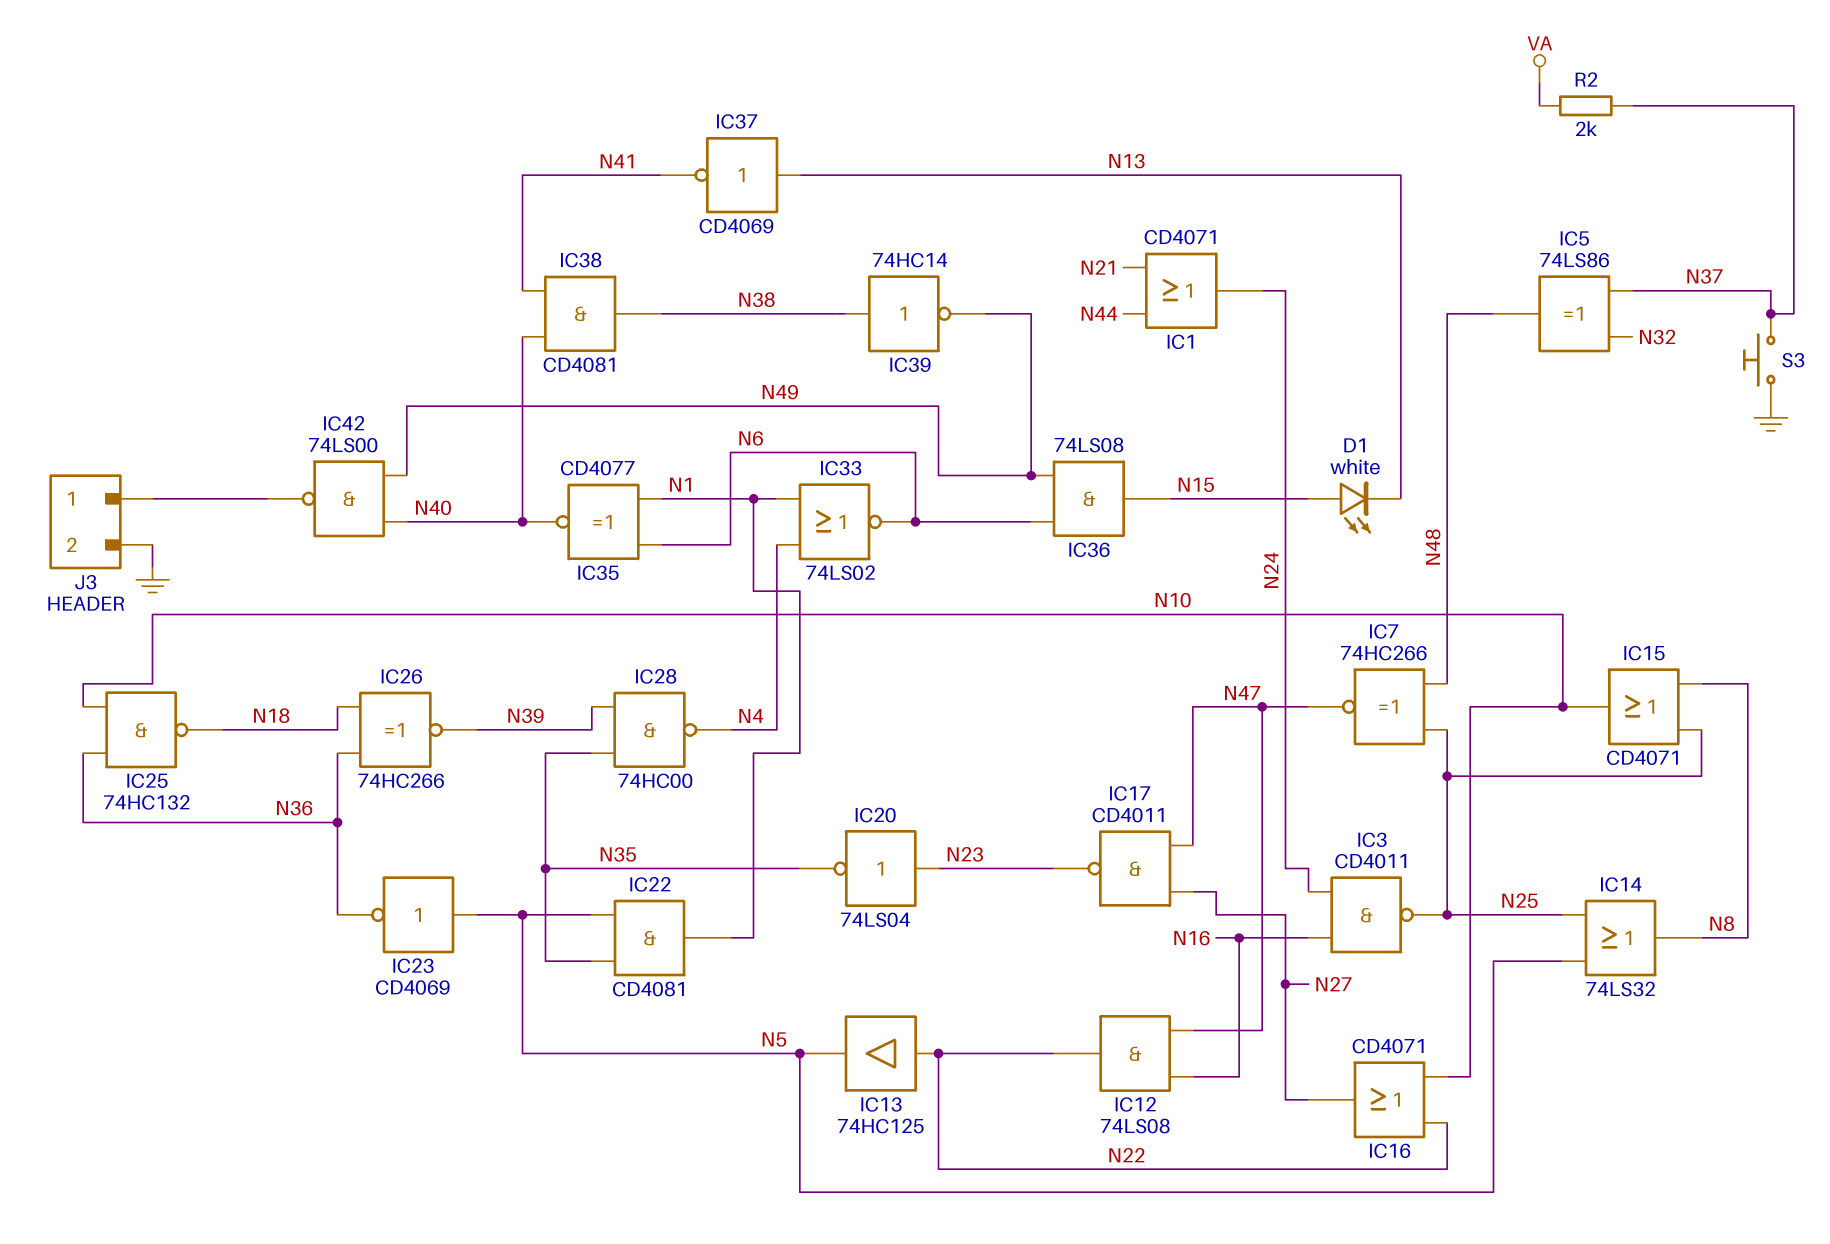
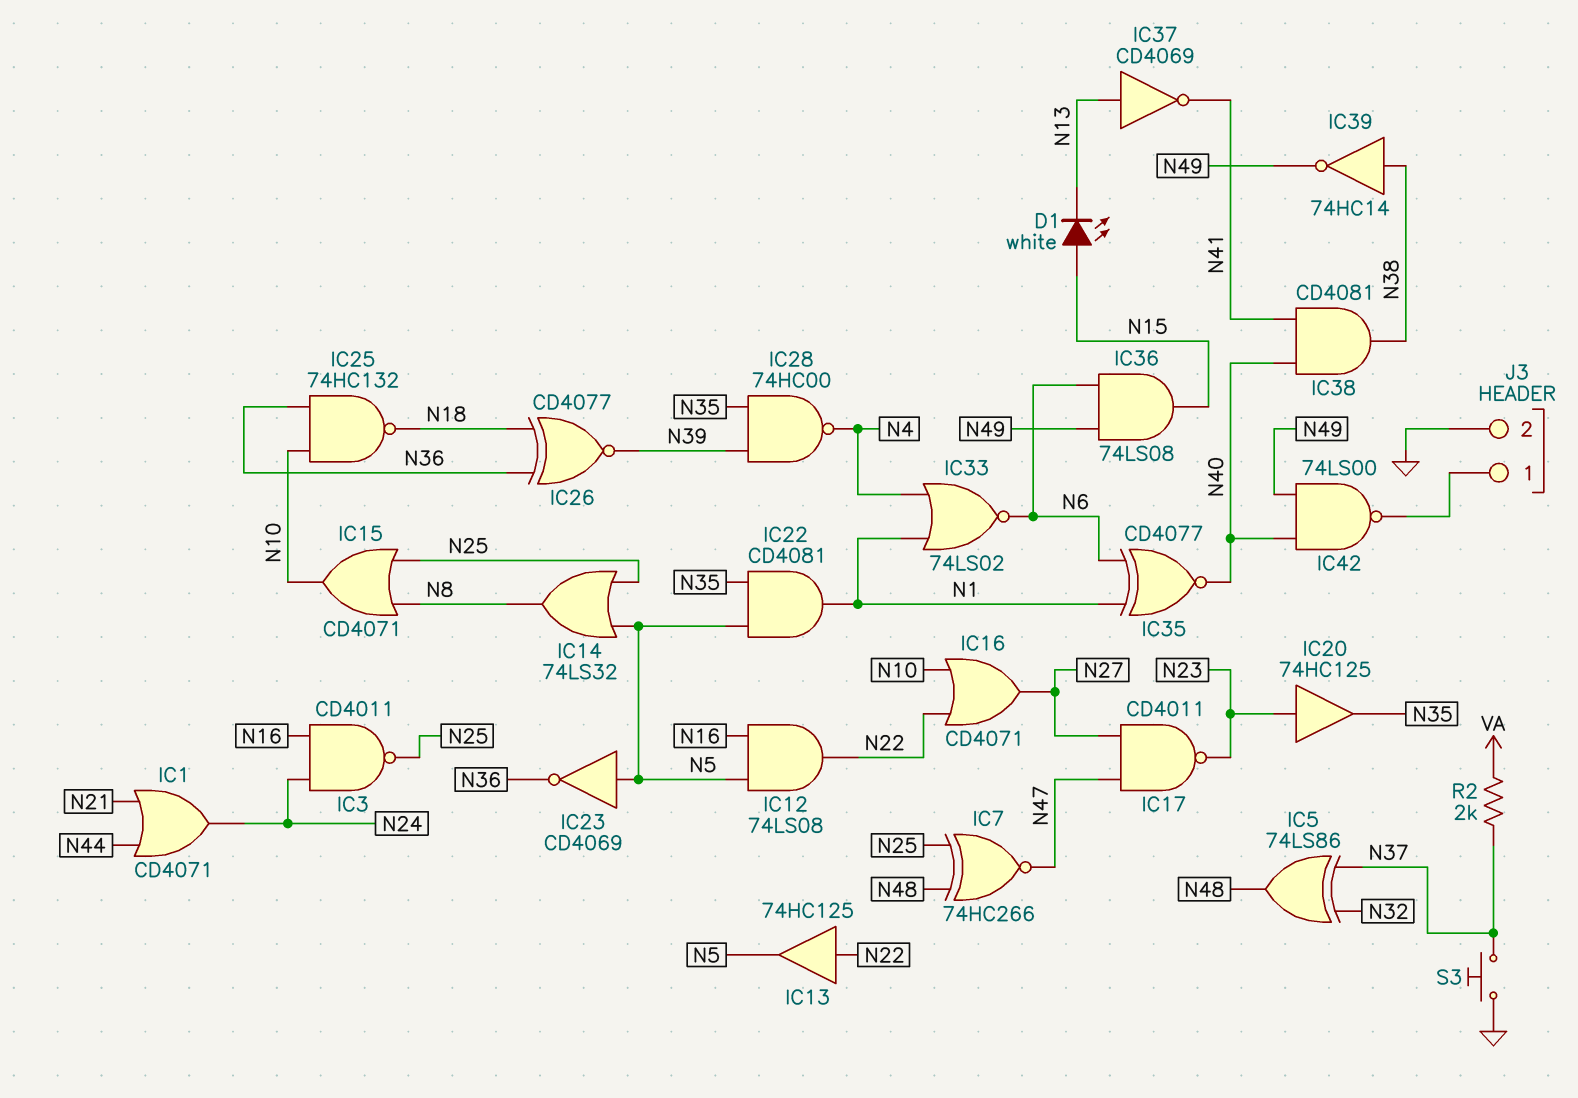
IC12: AND 74LS08 (in N16, in N47, out N22) -> AND 74LS08 (in N5, in N16, out N22)
IC20: NOT 74LS04 (in N23, out N35) -> buffer 74HC125 (in N23, out N35)
IC26: XNOR 74HC266 (in N18, in N36, out N39) -> XNOR CD4077 (in N18, in N36, out N39)

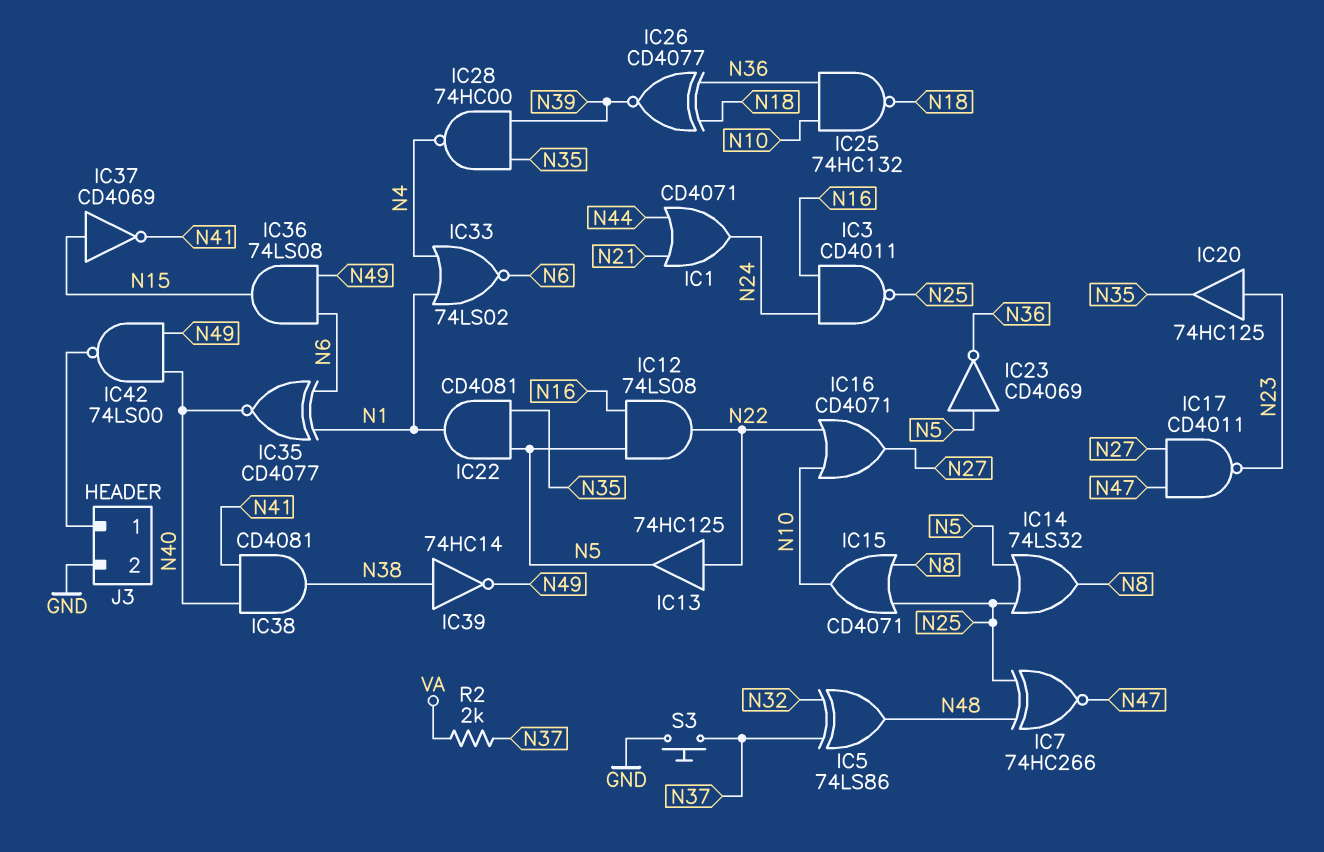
D1: LED white (A N15, K N13) -> none
IC37: NOT CD4069 (in N13, out N41) -> NOT CD4069 (in N15, out N41)

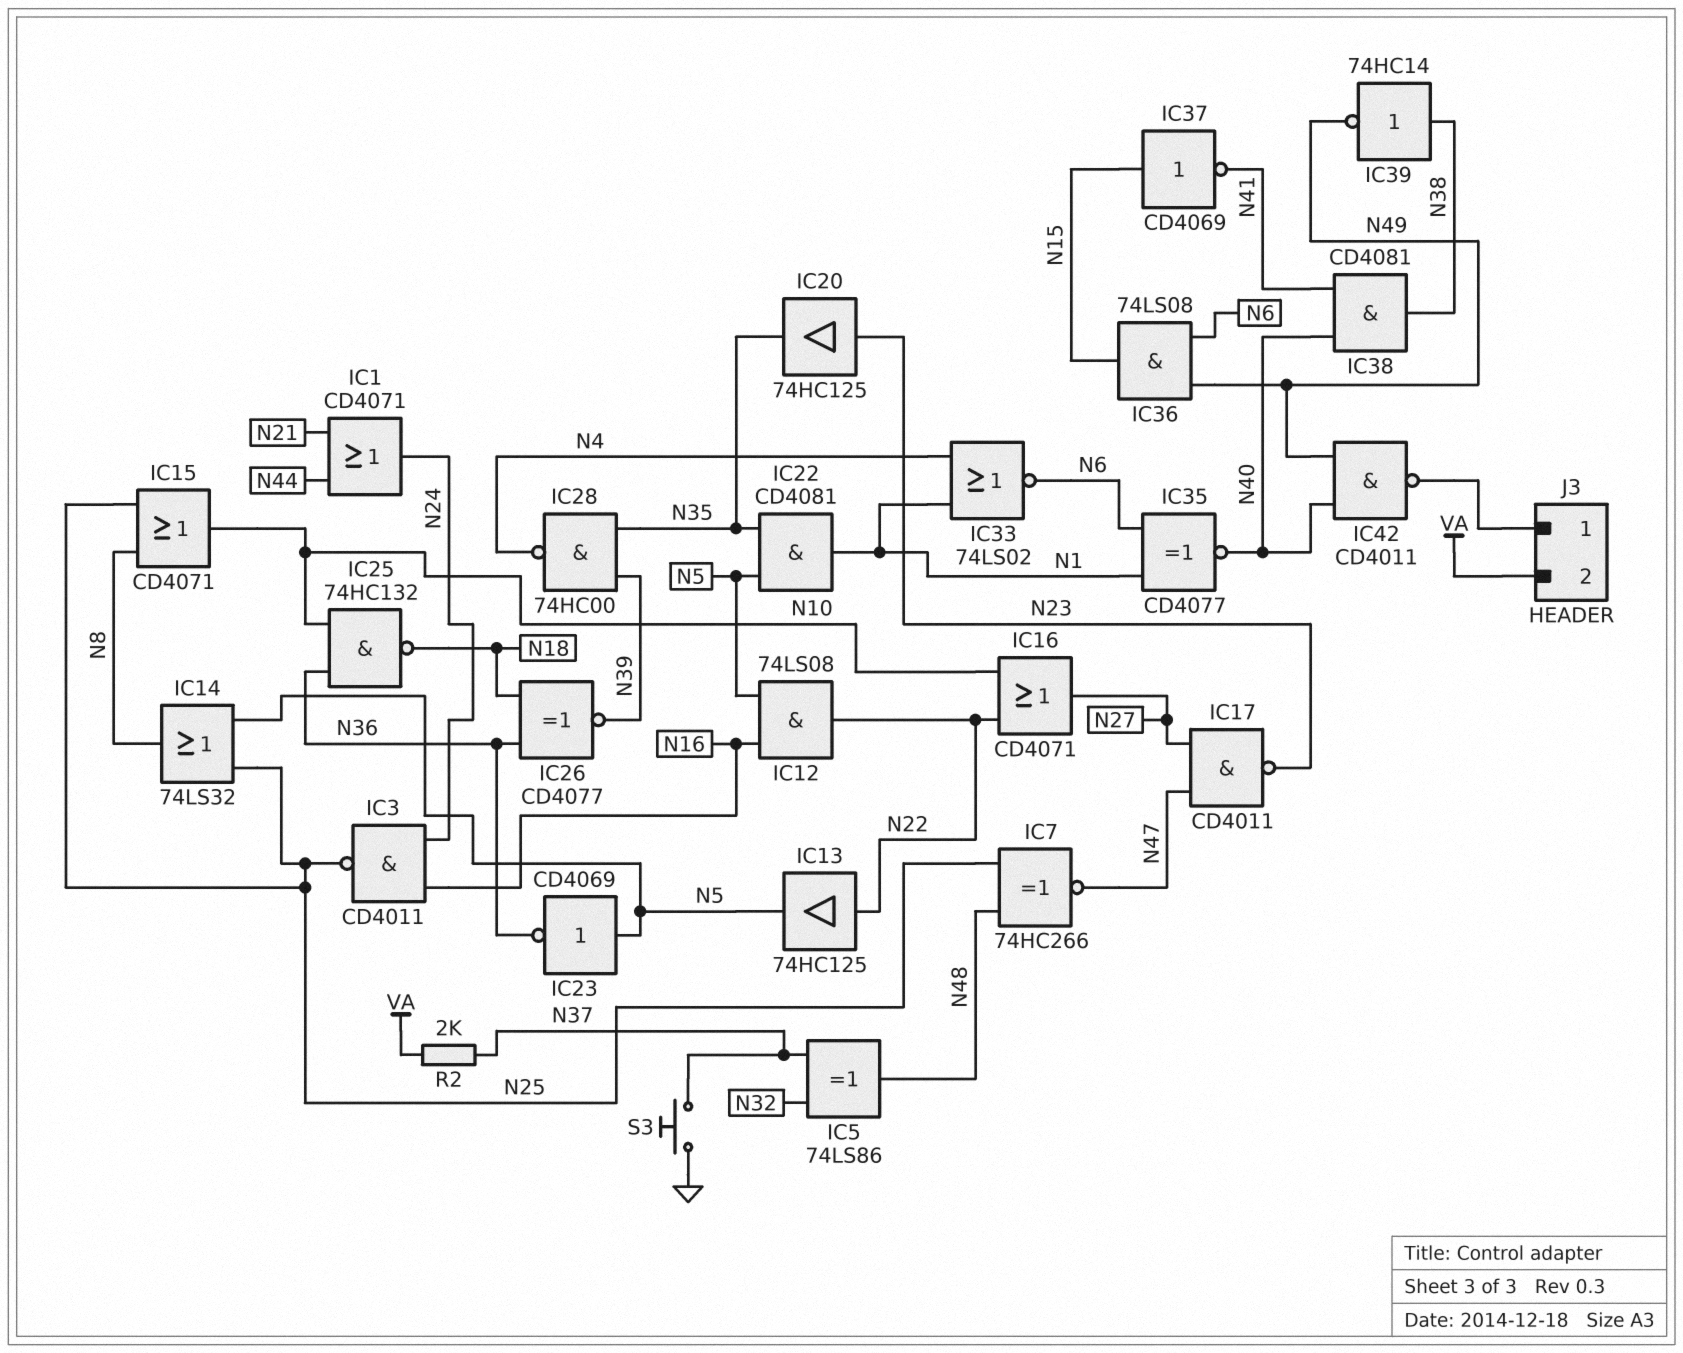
IC42: NAND 74LS00 (in N40, in N49, out J3/1) -> NAND CD4011 (in N40, in N49, out J3/1)
J3 pin 2: GND -> VA

